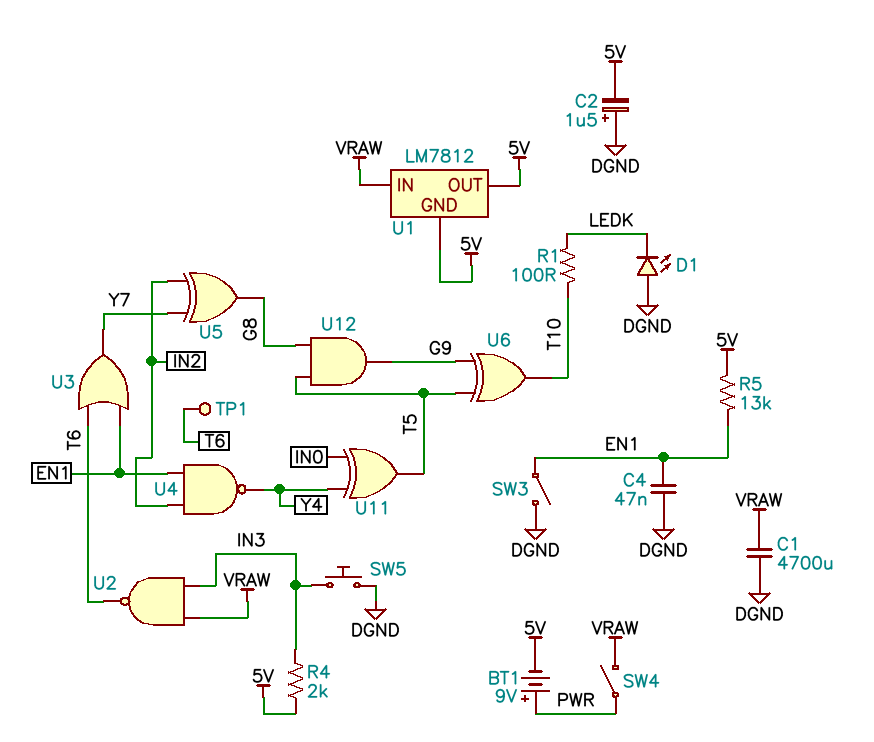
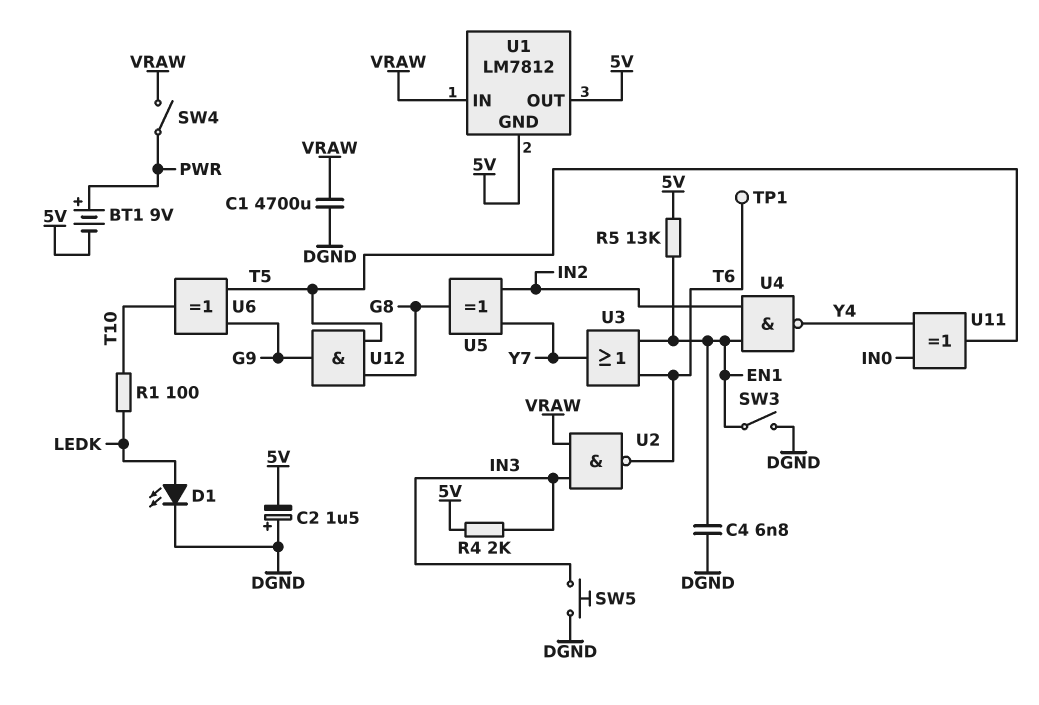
C4: 47nF (DGND, EN1) -> 6.8nF (DGND, EN1)
D1: LED (A DGND, K LEDK) -> LED (A LEDK, K DGND)

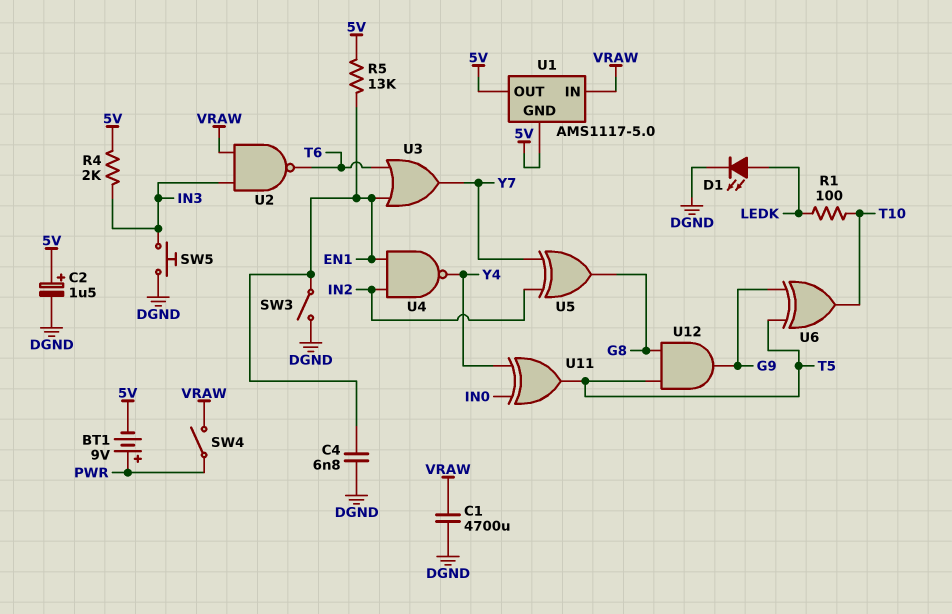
C2: 1.5uF (plus DGND, minus 5V) -> 1.5uF (plus 5V, minus DGND)
TP1: test point (T6) -> none
U1: LM7812 -> AMS1117-5.0

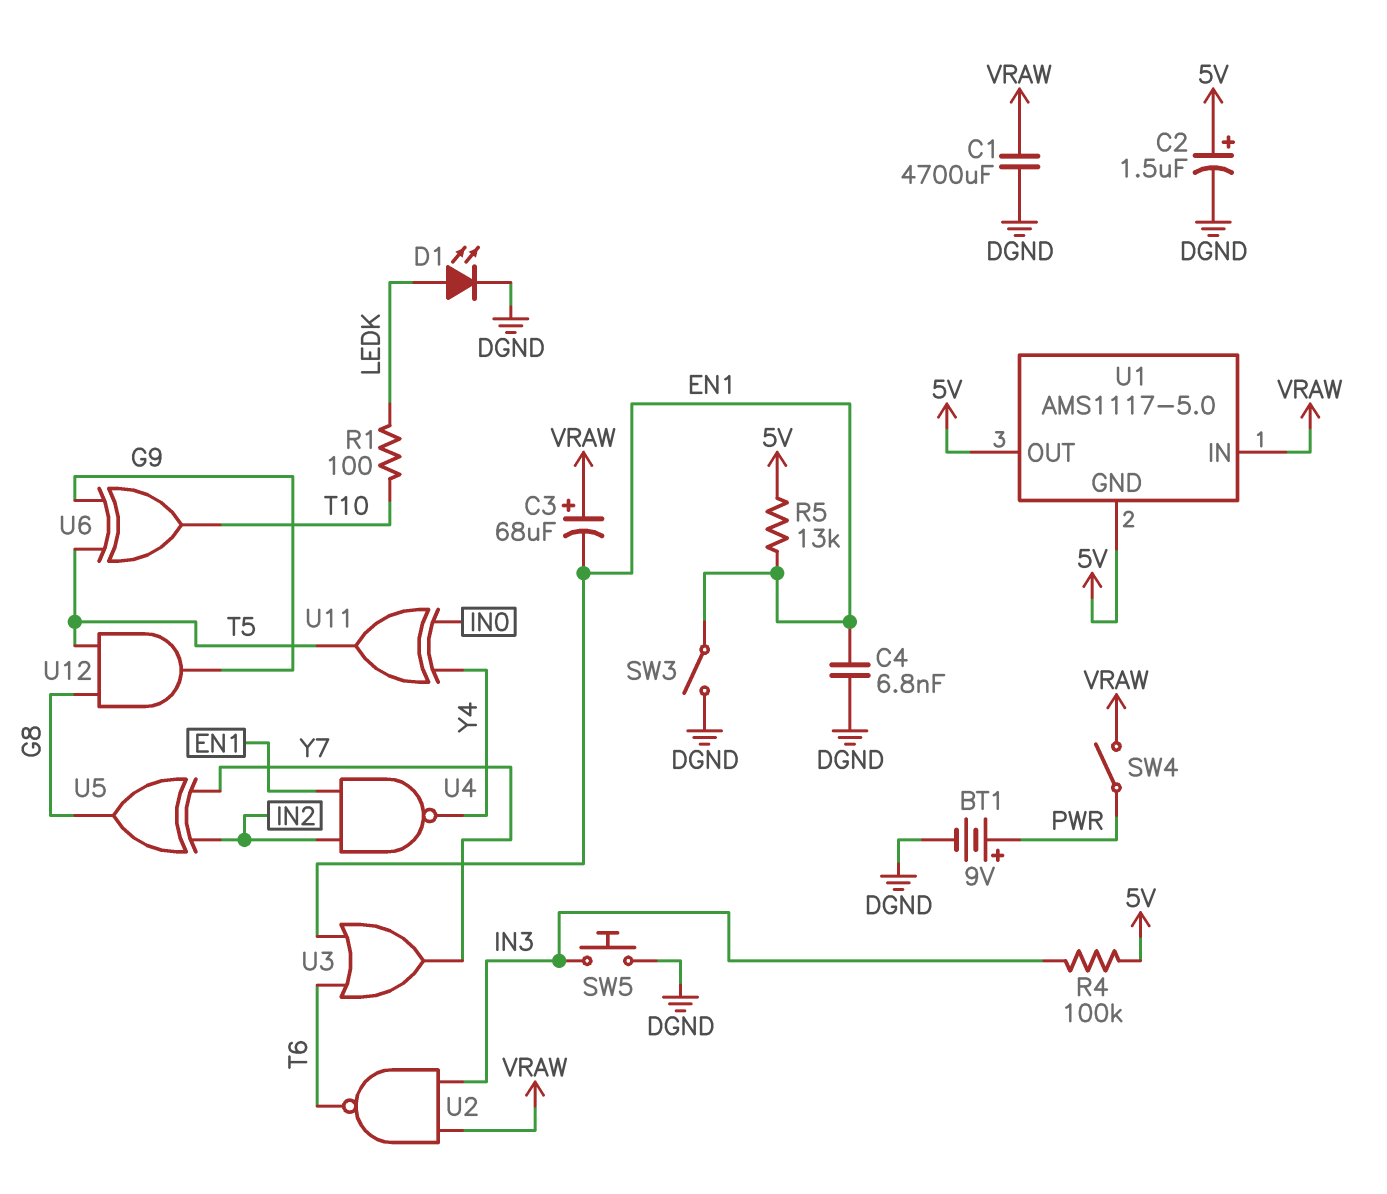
BT1: 9V (plus PWR, minus 5V) -> 9V (plus PWR, minus DGND)
C3: none -> 68uF (plus VRAW, minus EN1)
R4: 2k (5V, IN3) -> 100k (5V, IN3)

